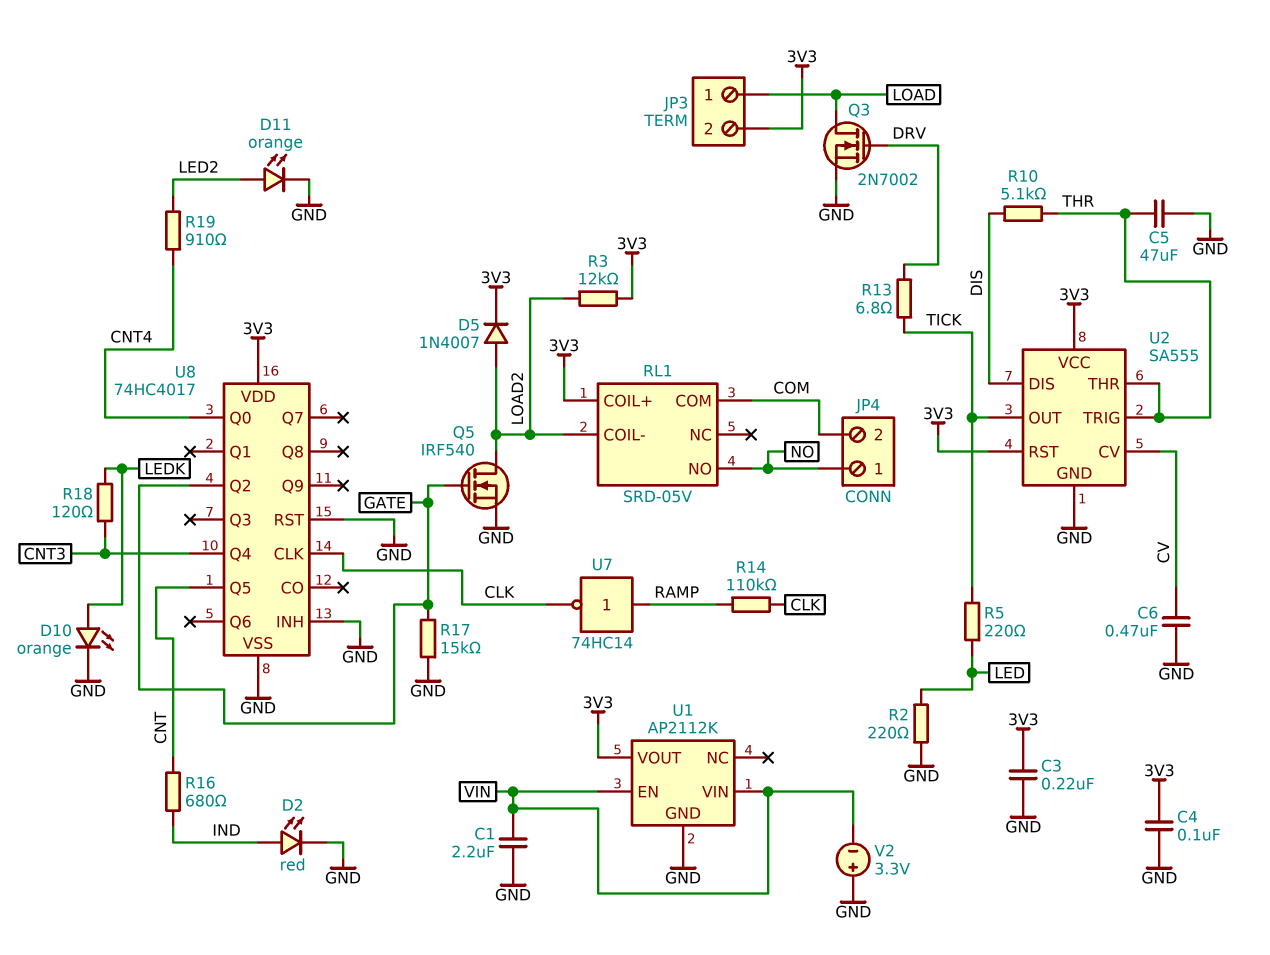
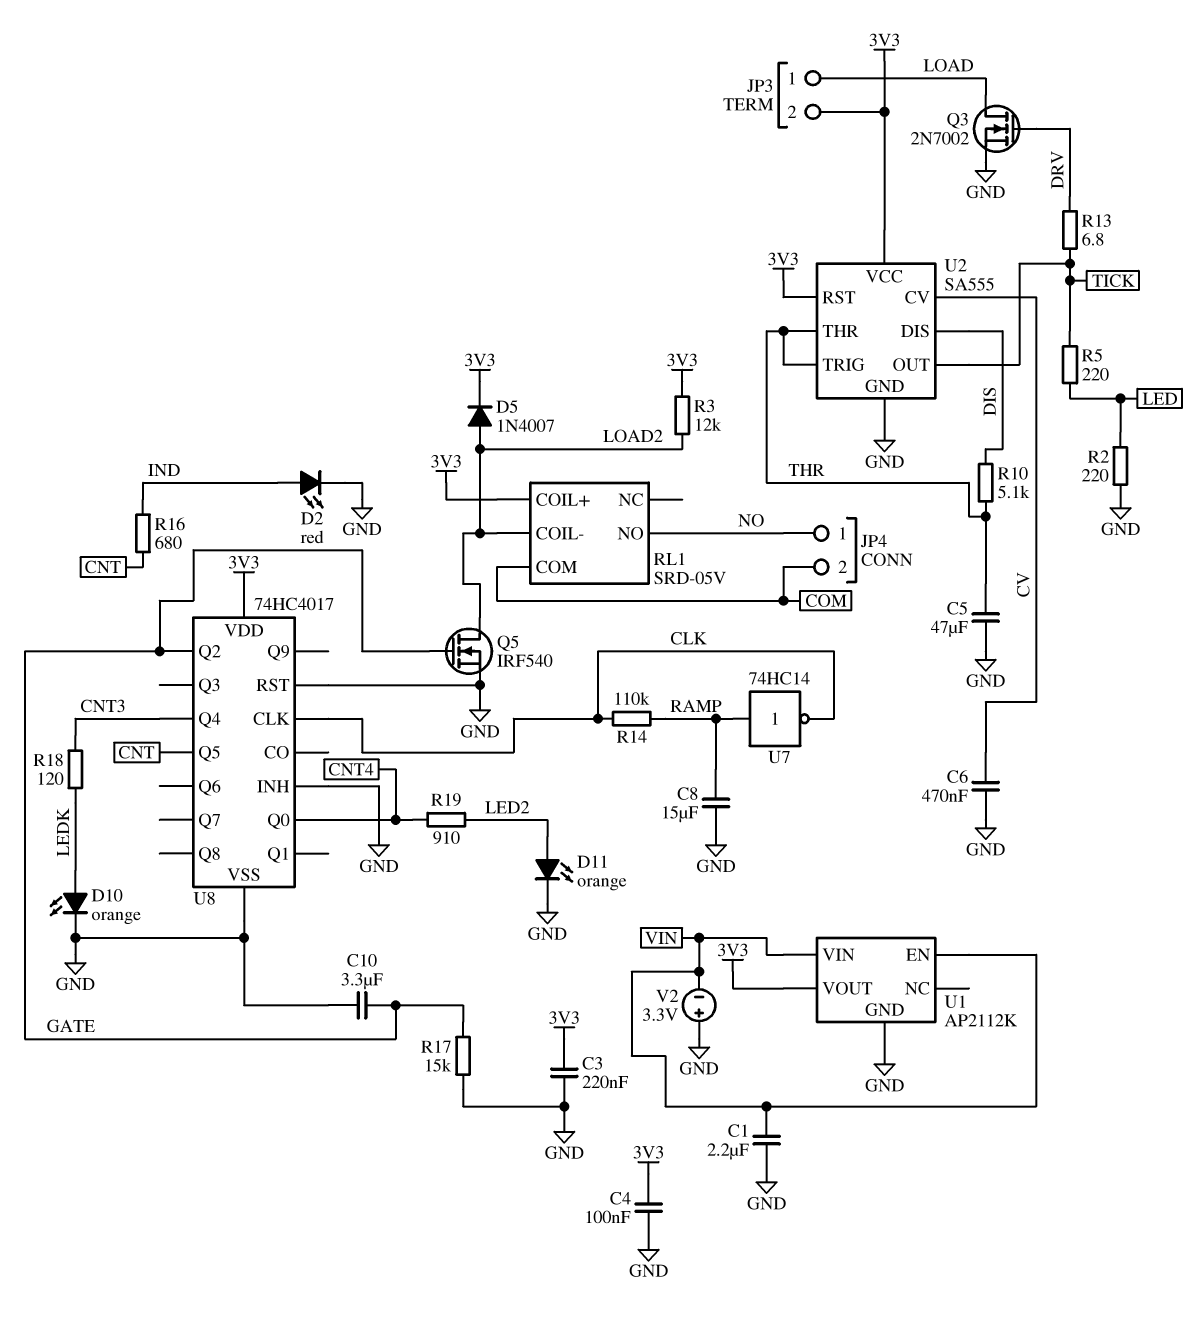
C8: none -> 15uF (GND, RAMP)
C10: none -> 3.3uF (GATE, GND)

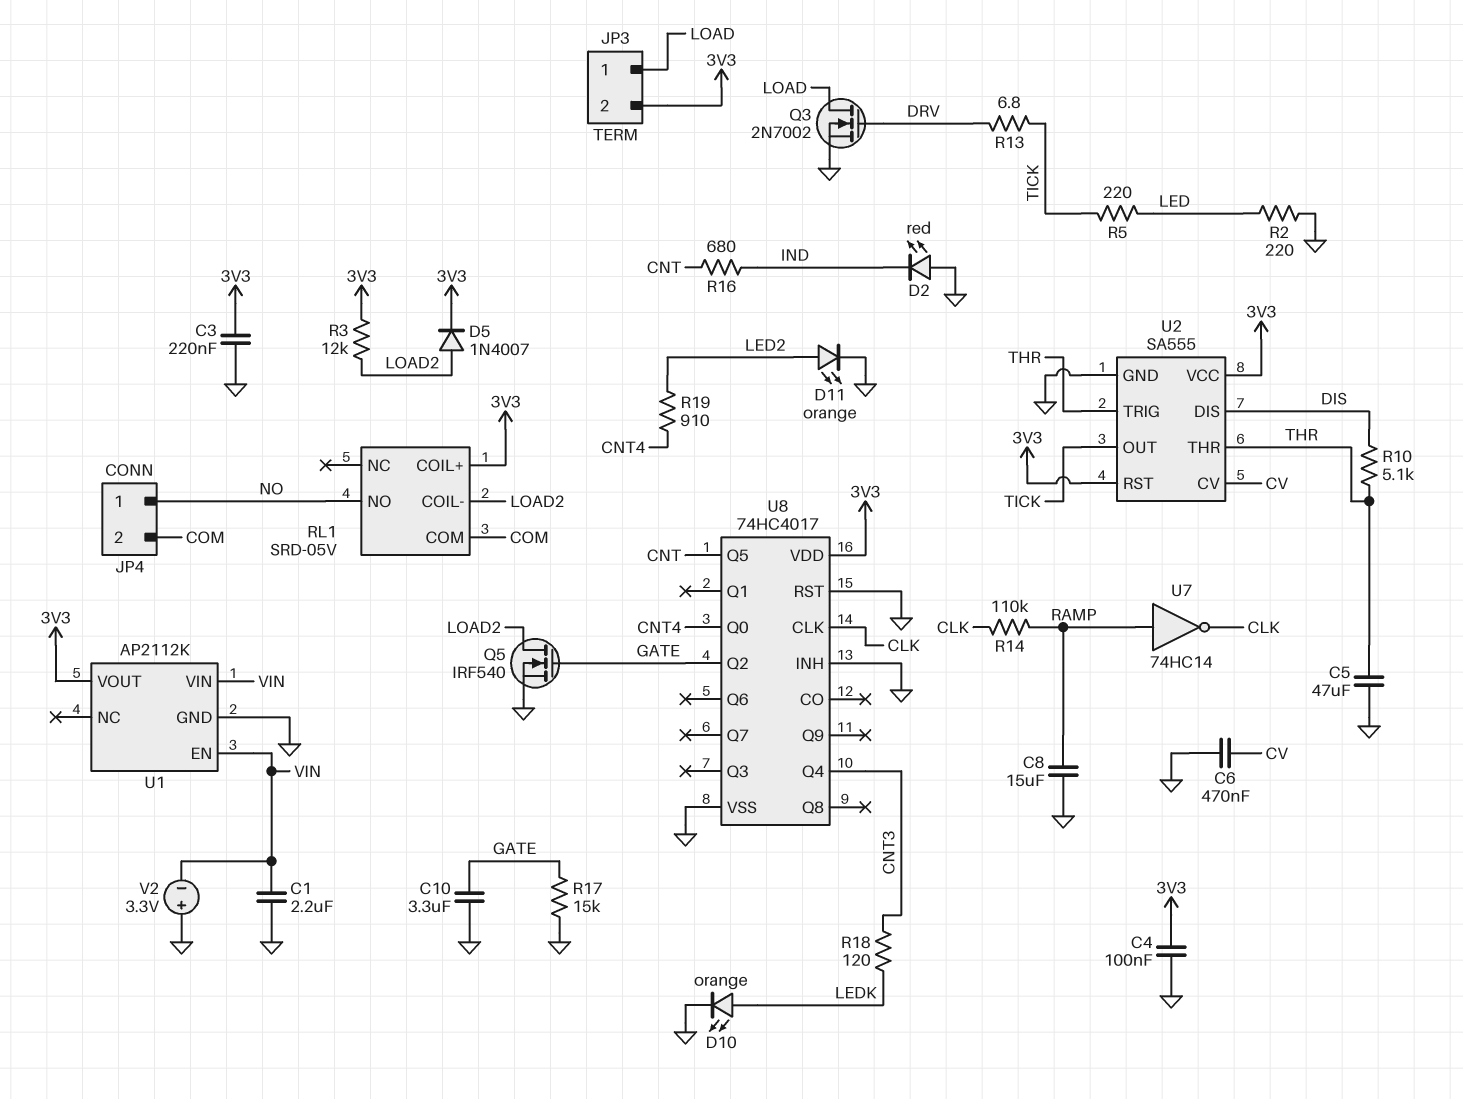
D2: LED red (A IND, K GND) -> LED red (A GND, K IND)

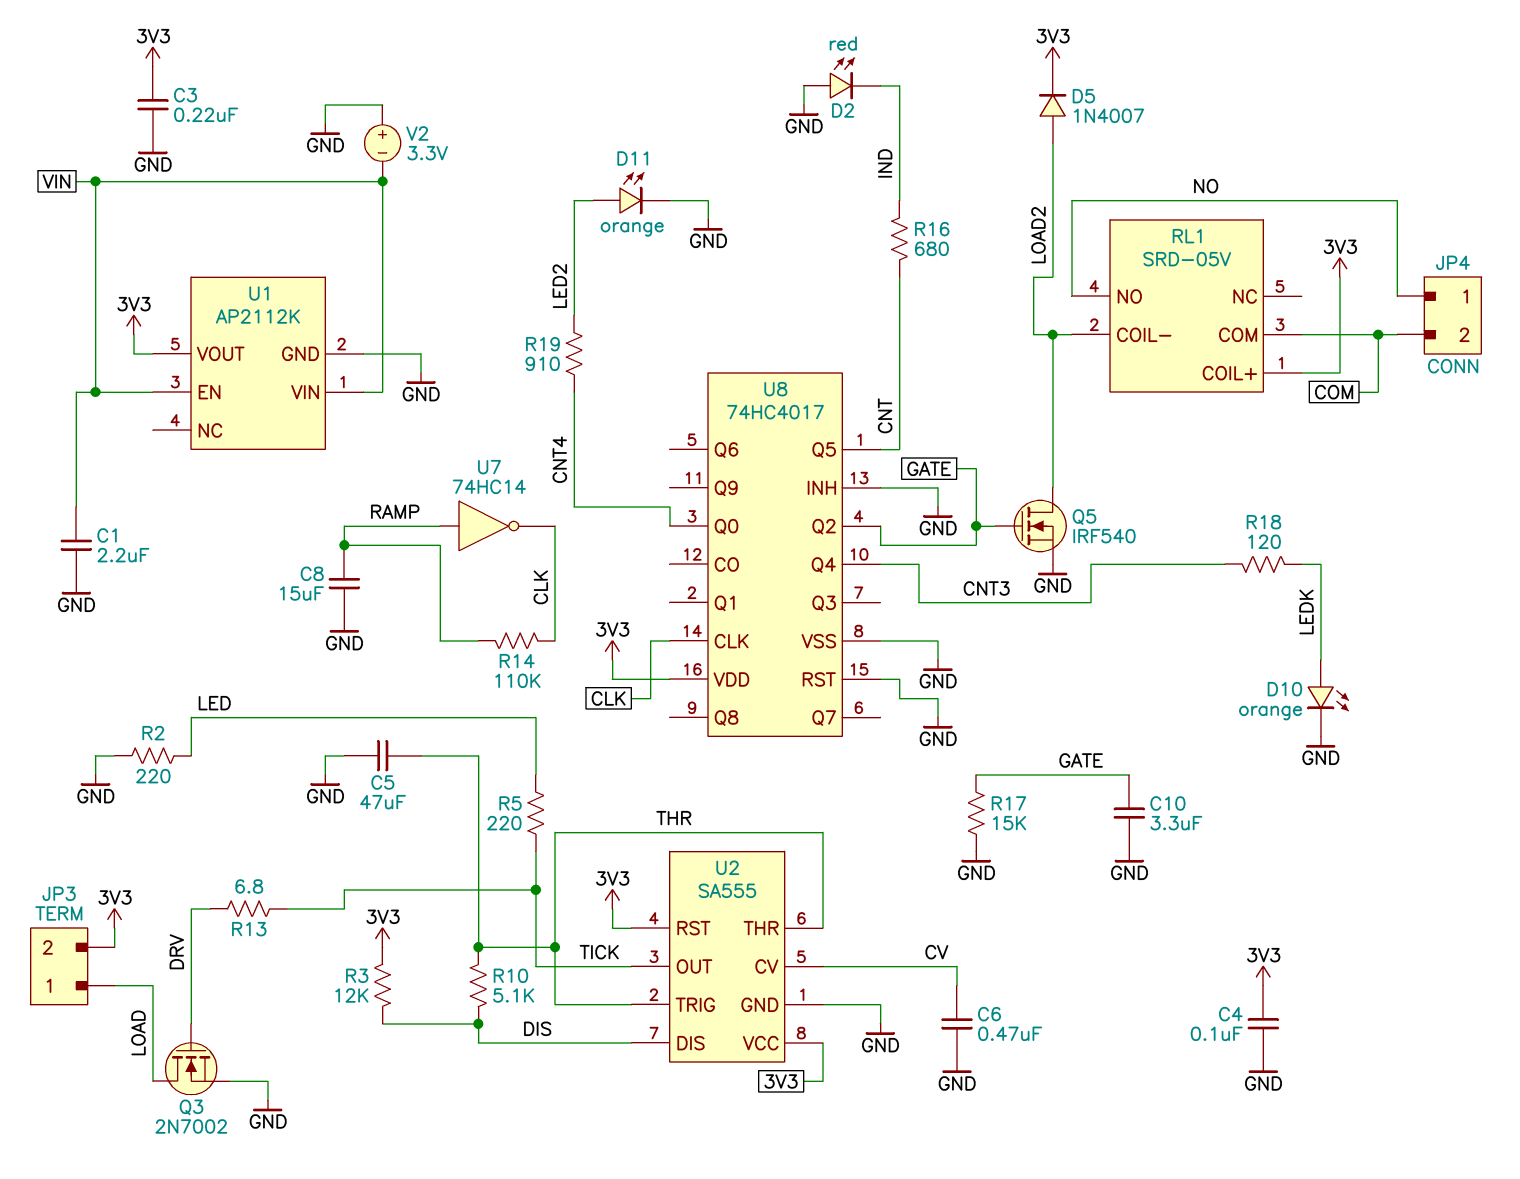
R3: 12k (3V3, LOAD2) -> 12k (3V3, DIS)

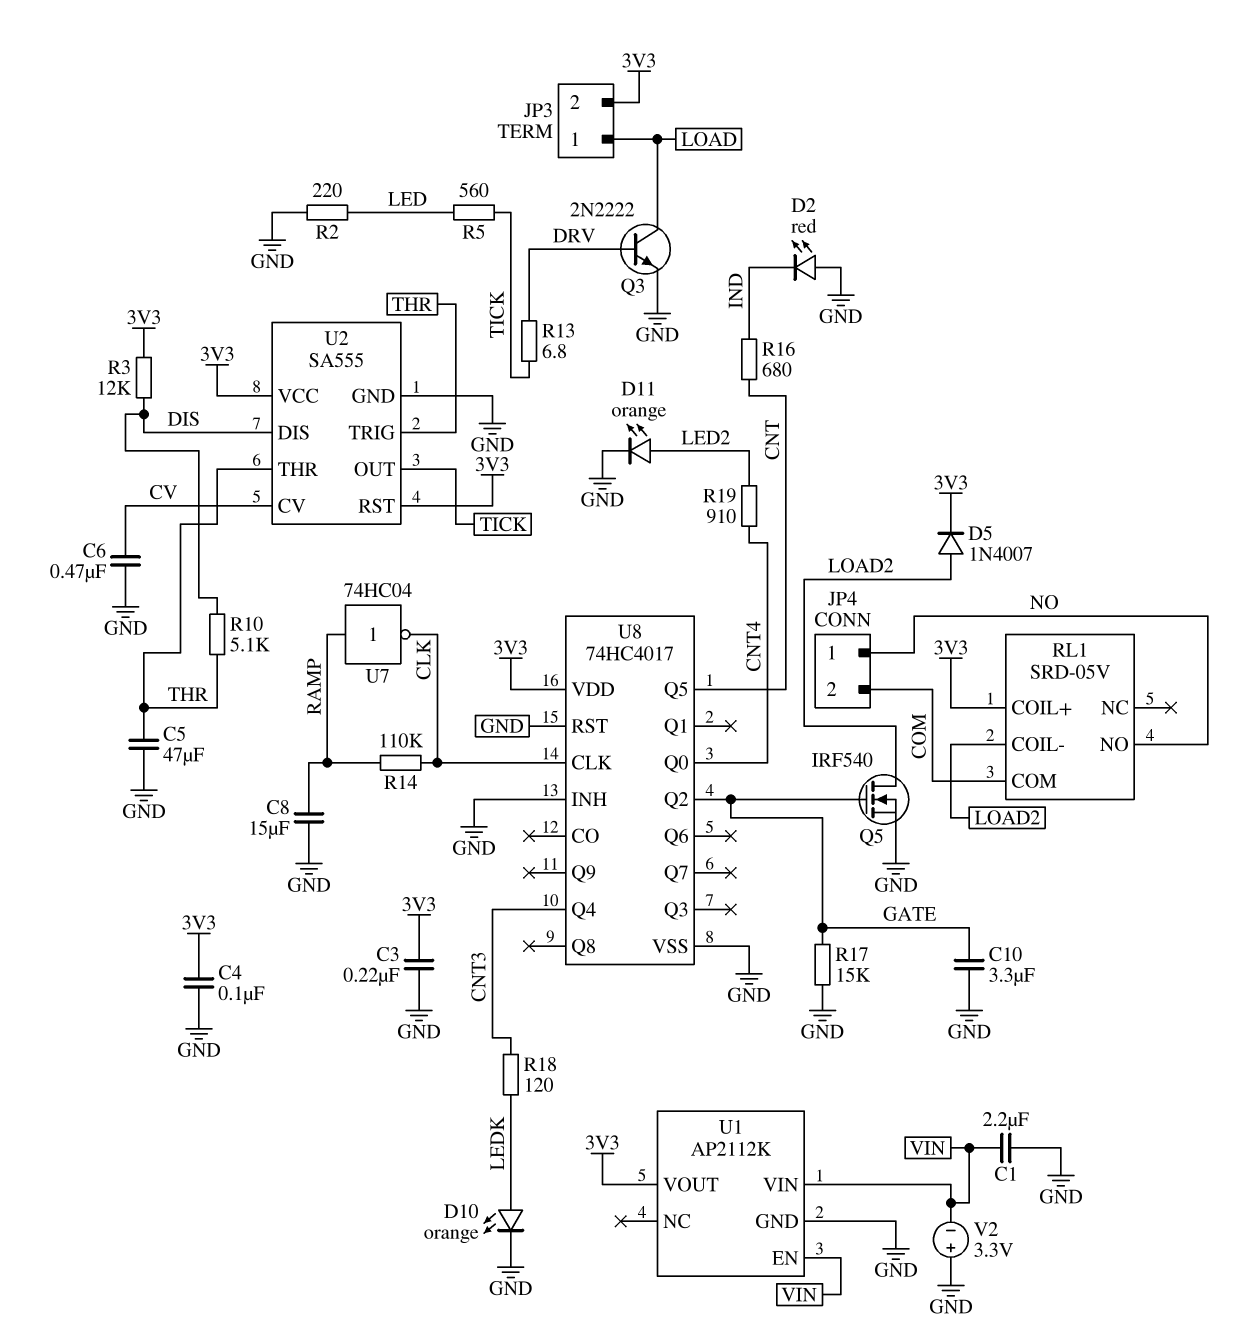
Q3: NMOS 2N7002 (G DRV, D LOAD, S GND) -> NPN 2N2222 (B DRV, C LOAD, E GND)
R5: 220 (LED, TICK) -> 560 (LED, TICK)
U7: NOT 74HC14 (in RAMP, out CLK) -> NOT 74HC04 (in RAMP, out CLK)

